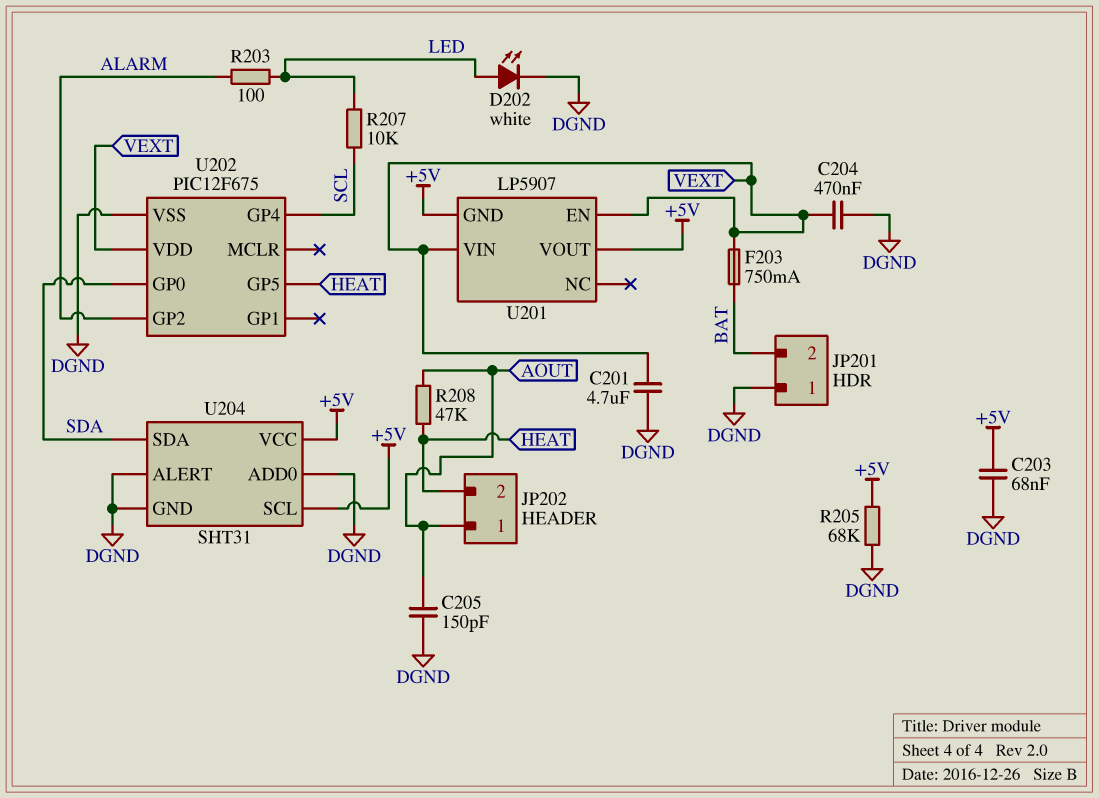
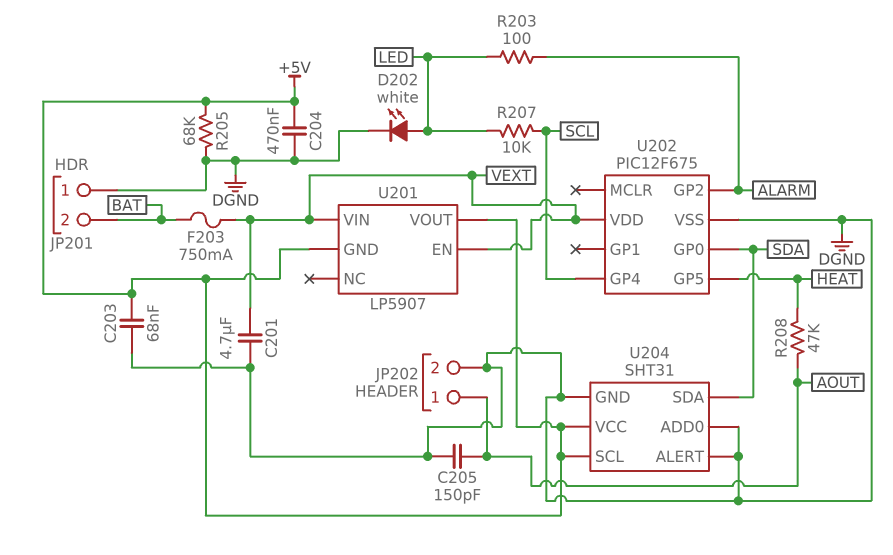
C204: 470nF (DGND, VEXT) -> 470nF (+5V, DGND)
JP202 pin 2: HEAT -> DGND

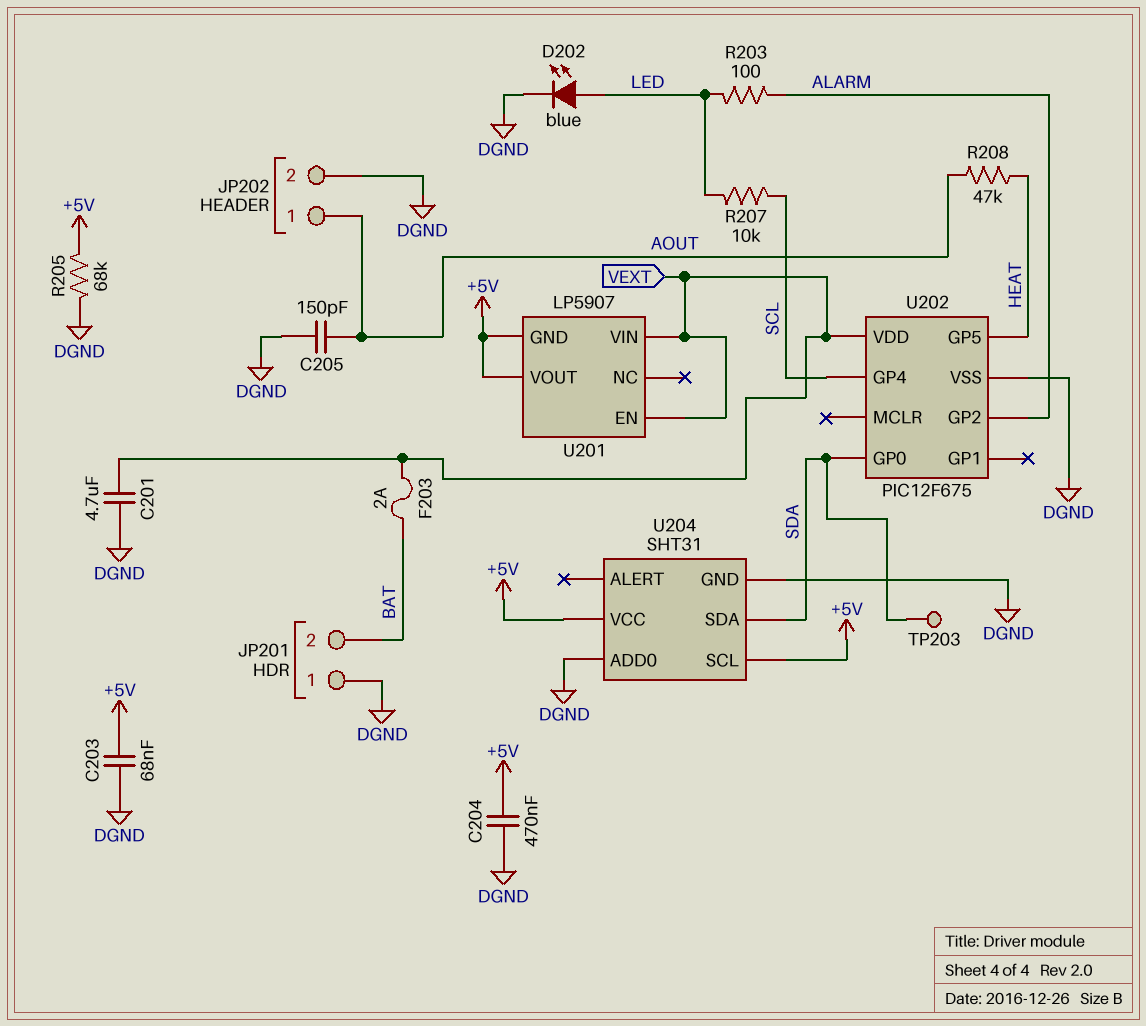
D202: LED white (A LED, K DGND) -> LED blue (A LED, K DGND)
F203: 750mA (BAT, VEXT) -> 2A (BAT, VEXT)
TP203: none -> test point (SDA)
U204 pin ALERT: DGND -> none

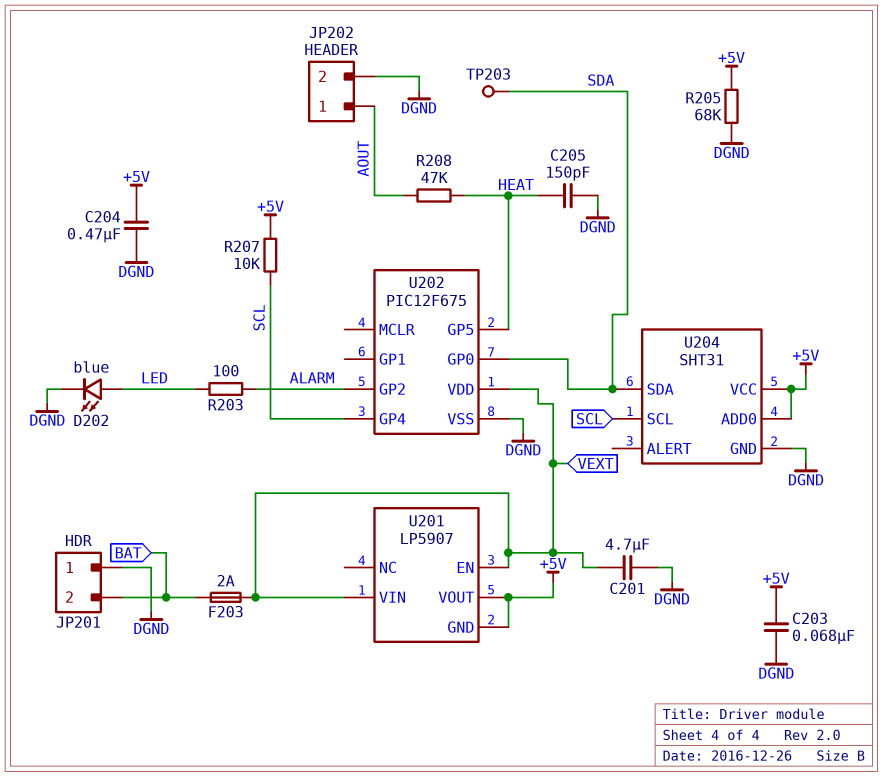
C205: 150pF (AOUT, DGND) -> 150pF (DGND, HEAT)
R207: 10k (LED, SCL) -> 10k (+5V, SCL)
U204 pin ADD0: DGND -> +5V
U204 pin SCL: +5V -> SCL

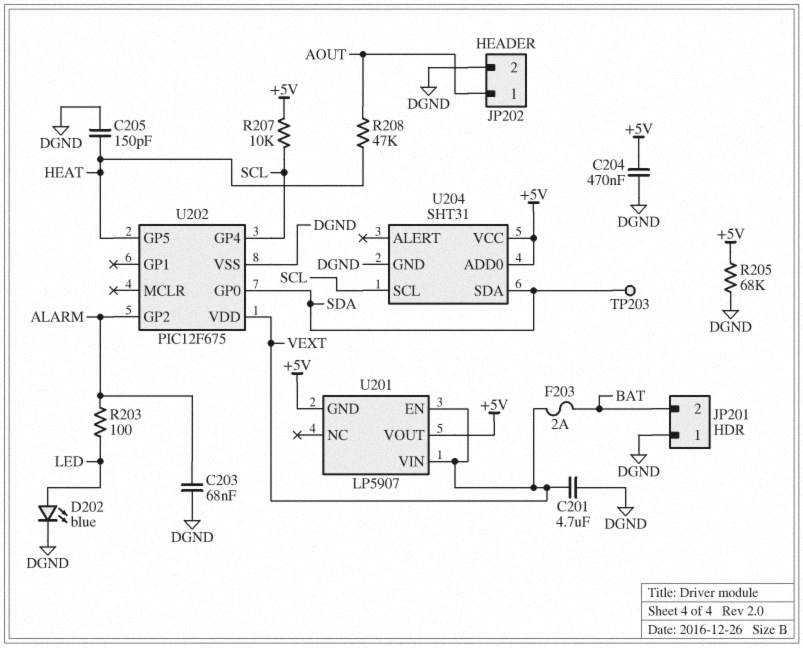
C203: 68nF (+5V, DGND) -> 68nF (ALARM, DGND)

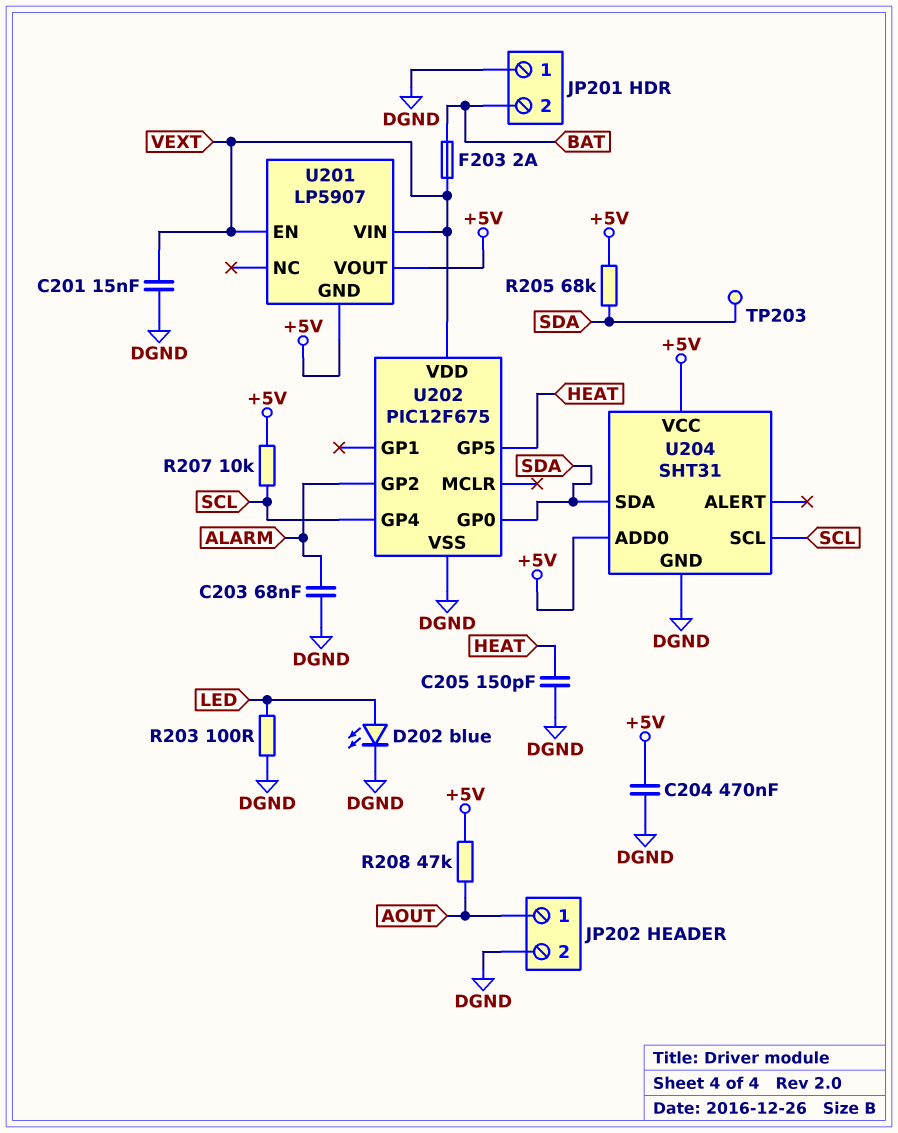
C201: 4.7uF (DGND, VEXT) -> 15nF (DGND, VEXT)
R203: 100 (ALARM, LED) -> 100 (DGND, LED)
R205: 68k (+5V, DGND) -> 68k (+5V, SDA)
R208: 47k (AOUT, HEAT) -> 47k (+5V, AOUT)

